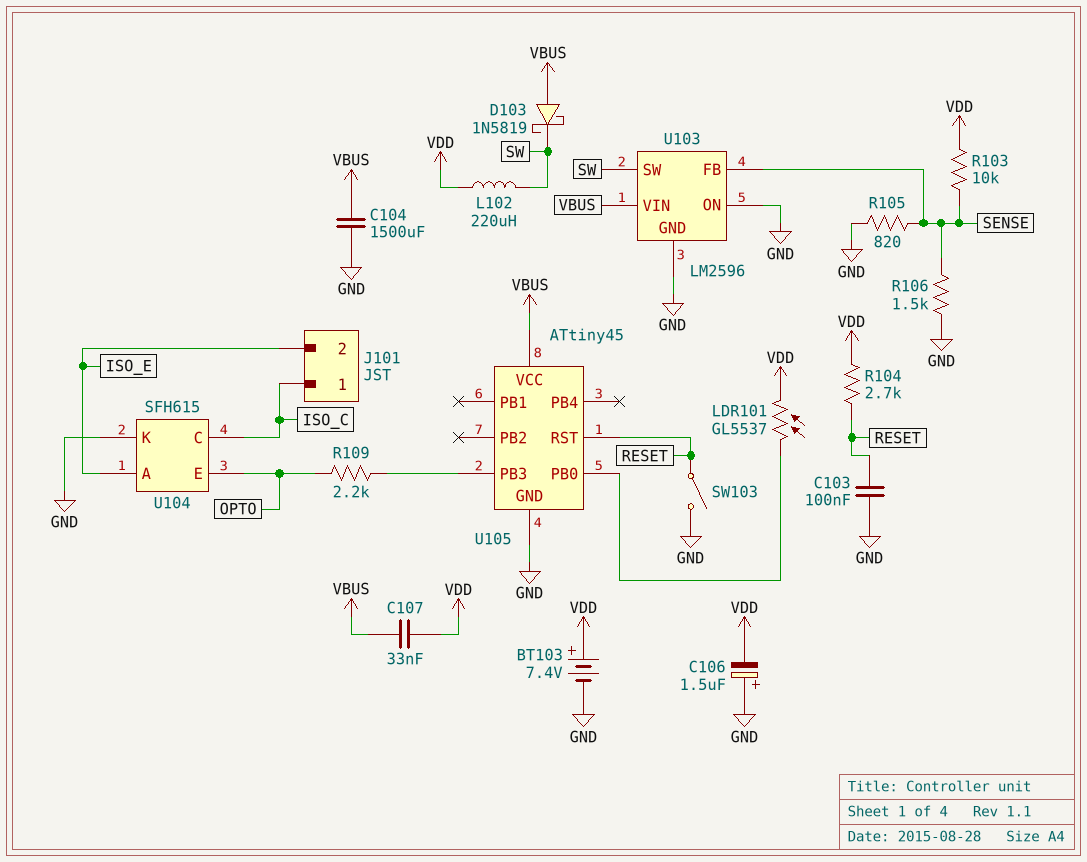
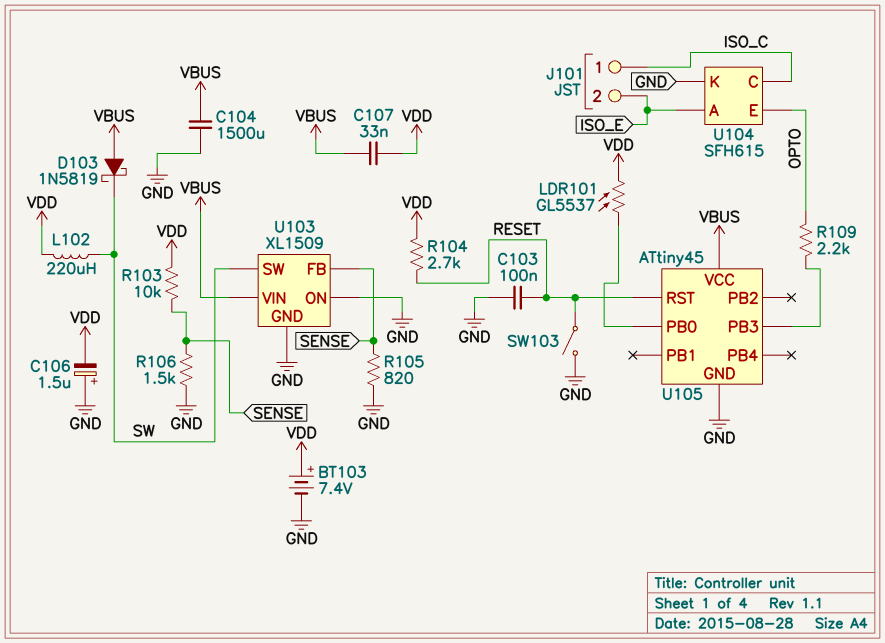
U103: LM2596 -> XL1509

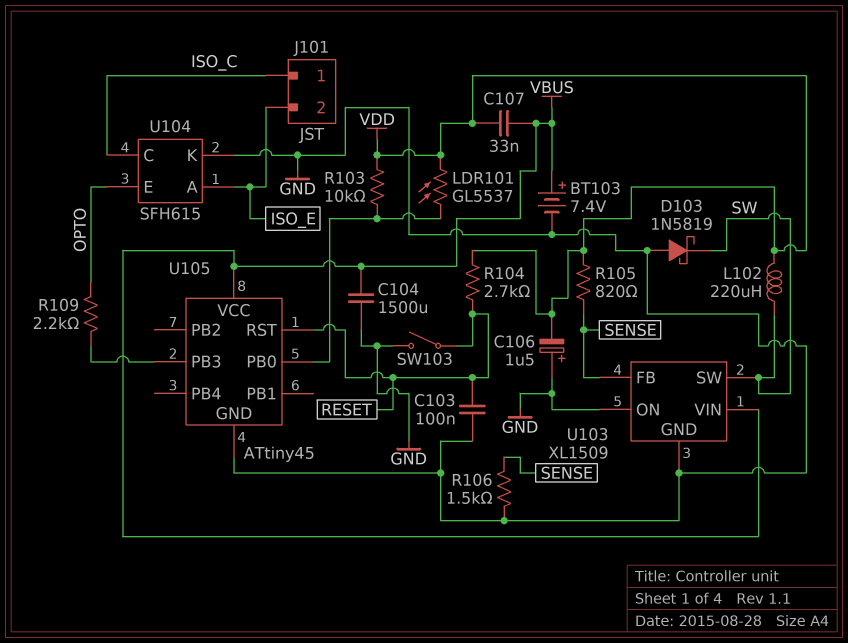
BT103: 7.4V (plus VDD, minus GND) -> 7.4V (plus VBUS, minus GND)
D103: schottky 1N5819 (A VBUS, K SW) -> schottky 1N5819 (A GND, K SW)
R103: 10k (SENSE, VDD) -> 10k (U105/PB0, VDD)
R105: 820 (GND, SENSE) -> 820 (SENSE, VDD)

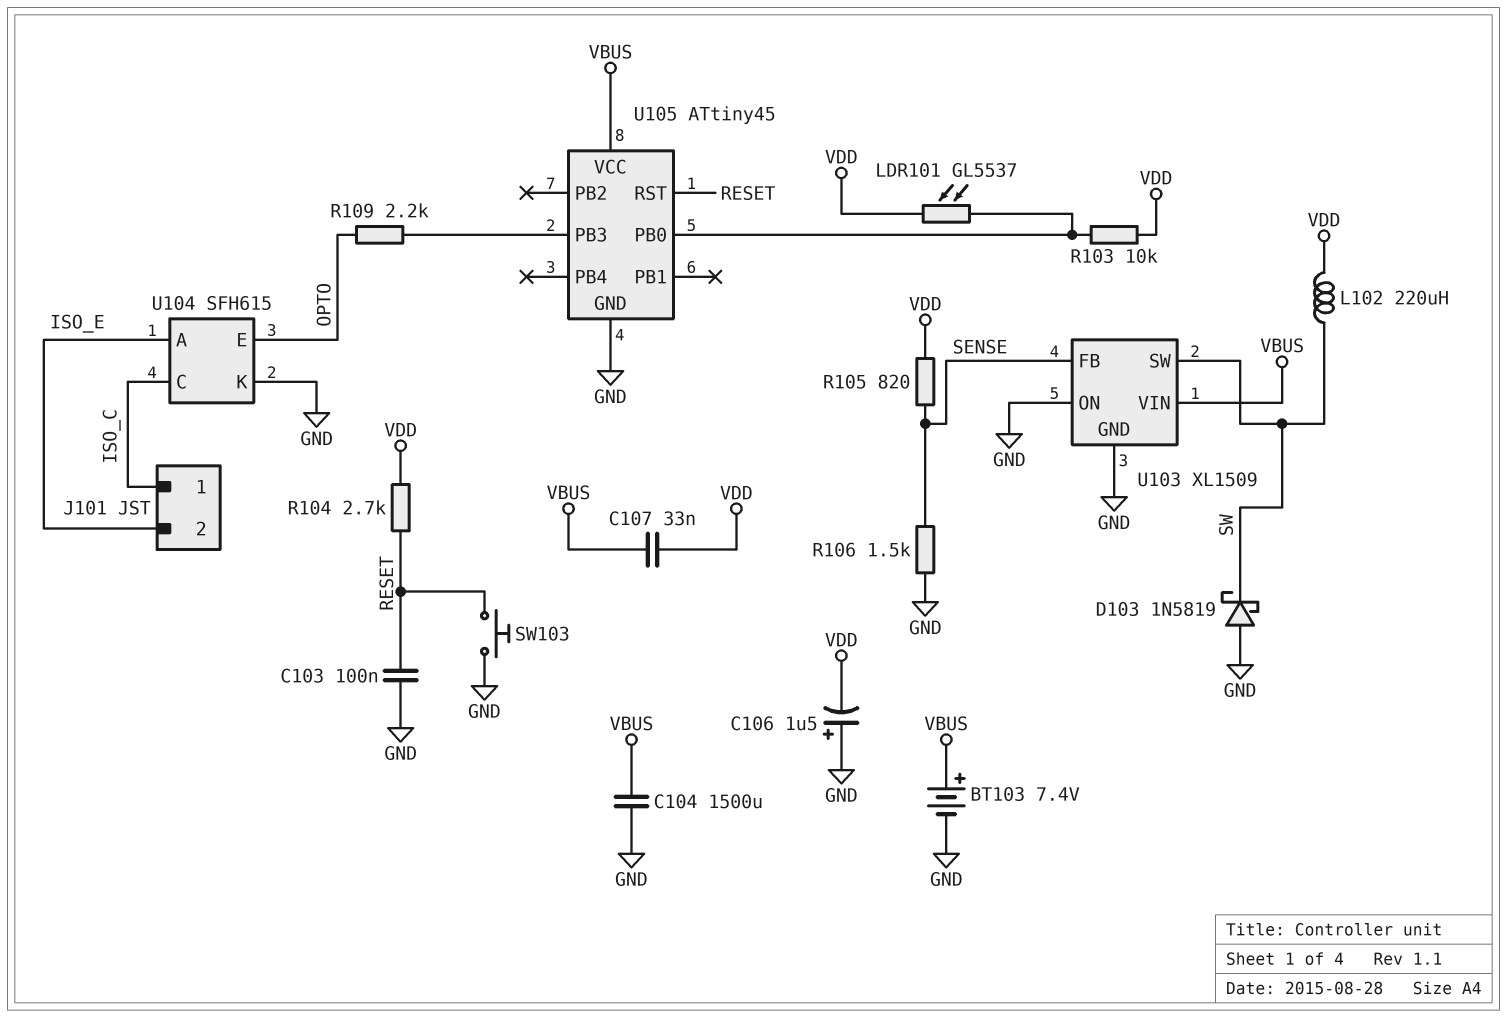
SW103: switch (GND, RESET) -> button (GND, RESET)

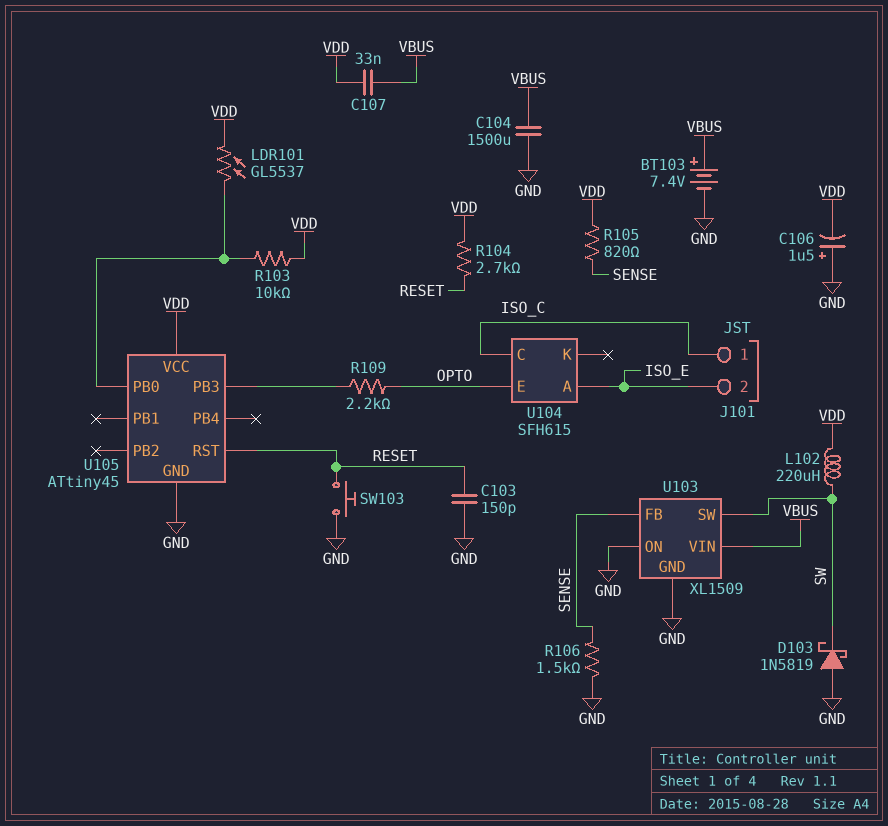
C103: 100nF (GND, RESET) -> 150pF (GND, RESET)
U104 pin K: GND -> none
U105 pin VCC: VBUS -> VDD

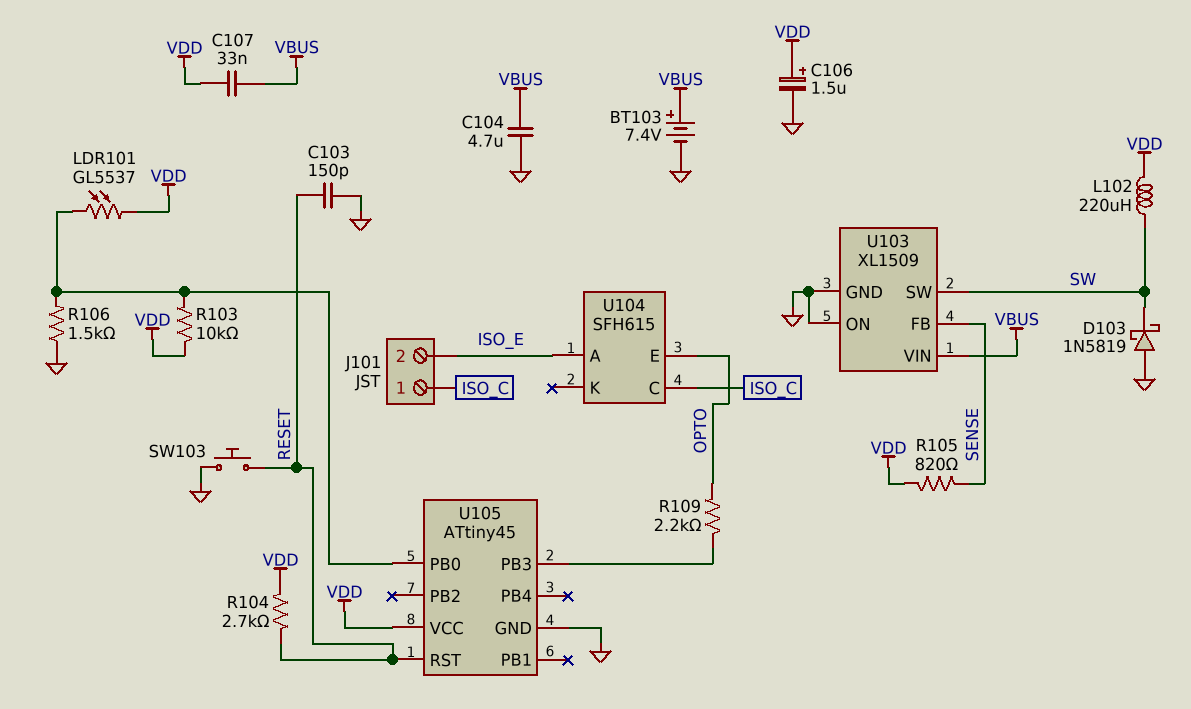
C104: 1500uF (GND, VBUS) -> 4.7uF (GND, VBUS)
C106: 1.5uF (plus GND, minus VDD) -> 1.5uF (plus VDD, minus GND)
R106: 1.5k (GND, SENSE) -> 1.5k (GND, U105/PB0)

